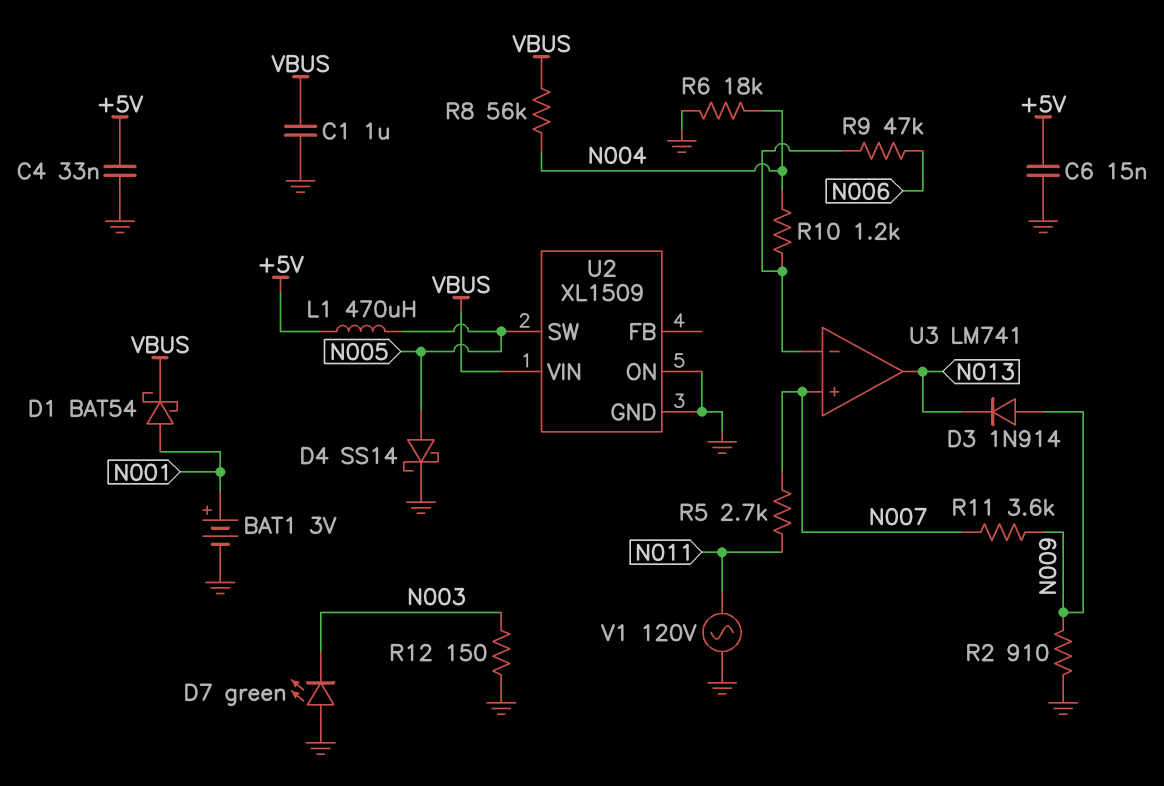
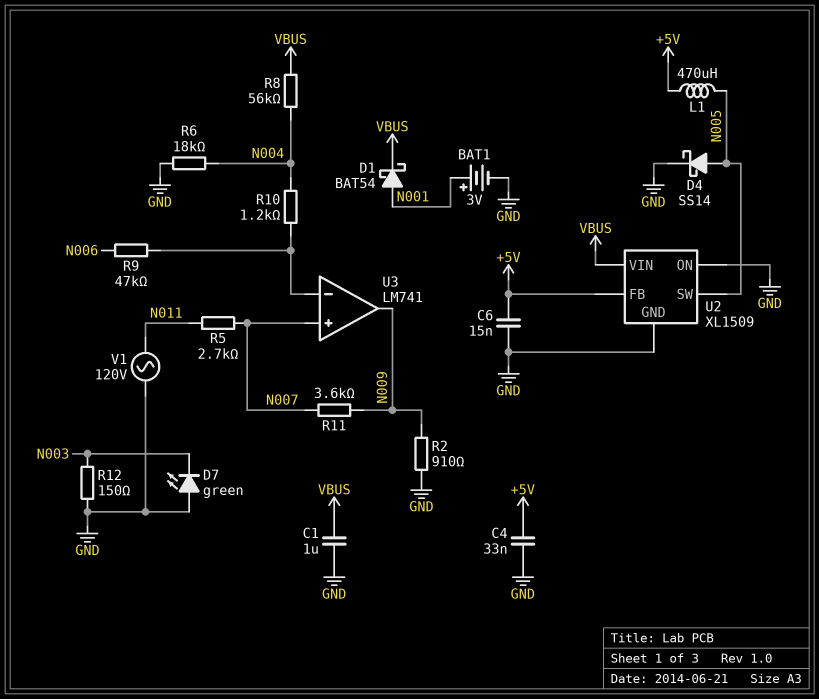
D3: diode 1N914 (A N009, K N013) -> none
U2 pin FB: none -> +5V
U3 pin out: N013 -> N009

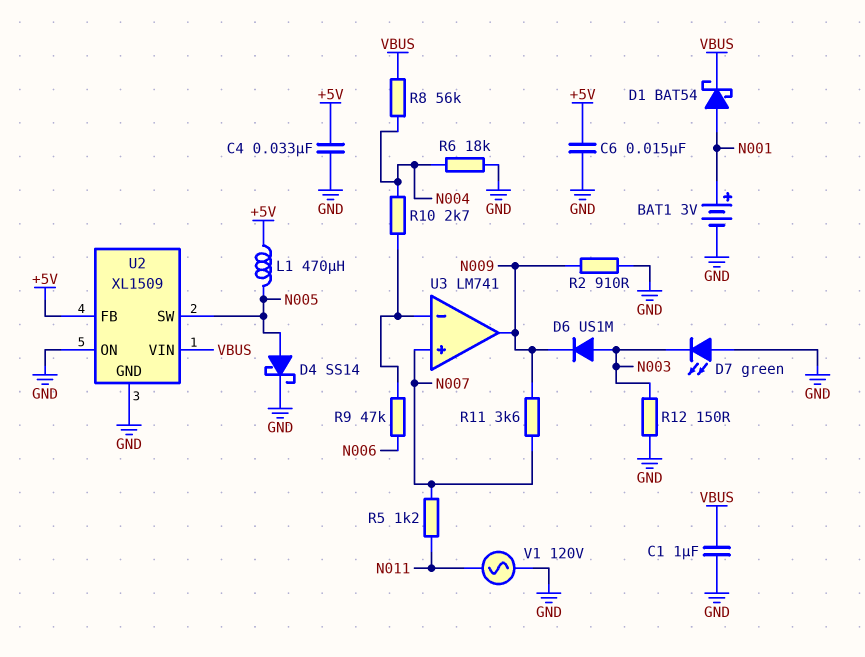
D6: none -> diode US1M (A N003, K N009)
R5: 2.7k (N007, N011) -> 1.2k (N007, N011)
R10: 1.2k (N004, U3/in-) -> 2.7k (N004, U3/in-)

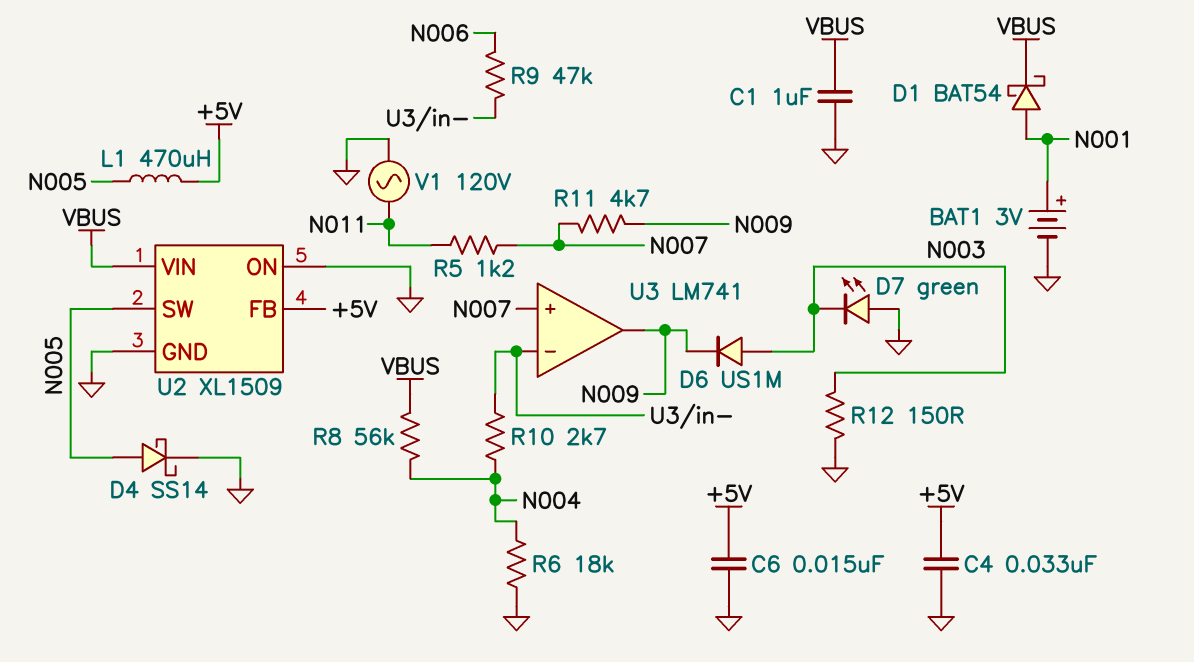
R2: 910 (GND, N009) -> none
R11: 3.6k (N007, N009) -> 4.7k (N007, N009)

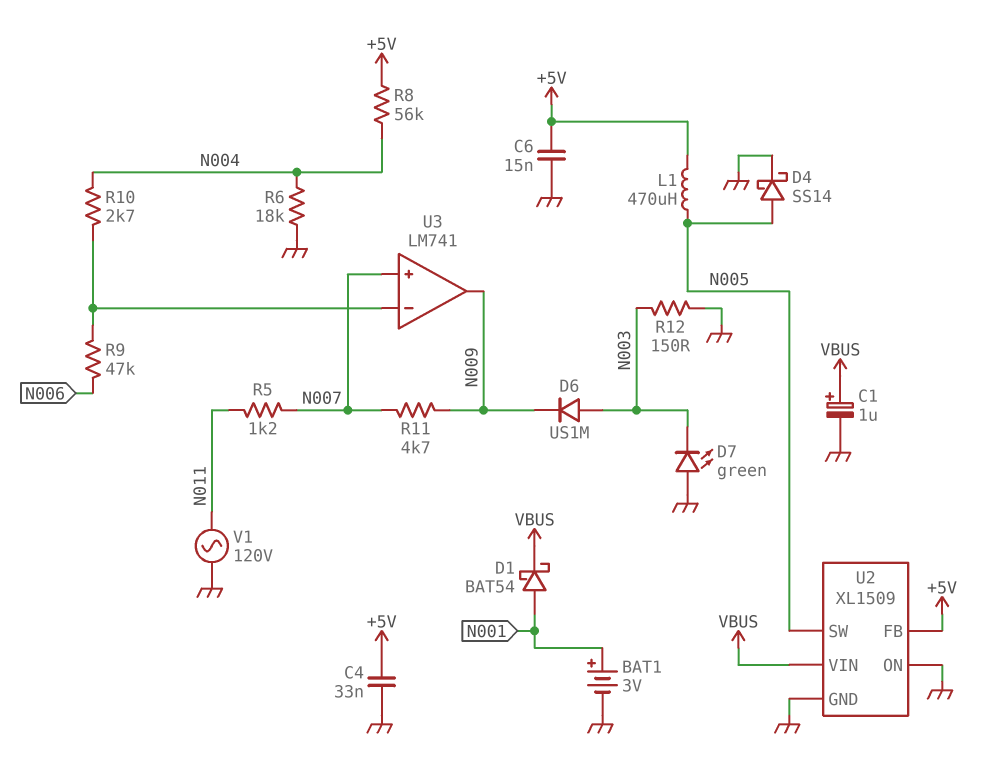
C1: 1uF (GND, VBUS) -> 1uF (plus VBUS, minus GND)
R8: 56k (N004, VBUS) -> 56k (+5V, N004)

